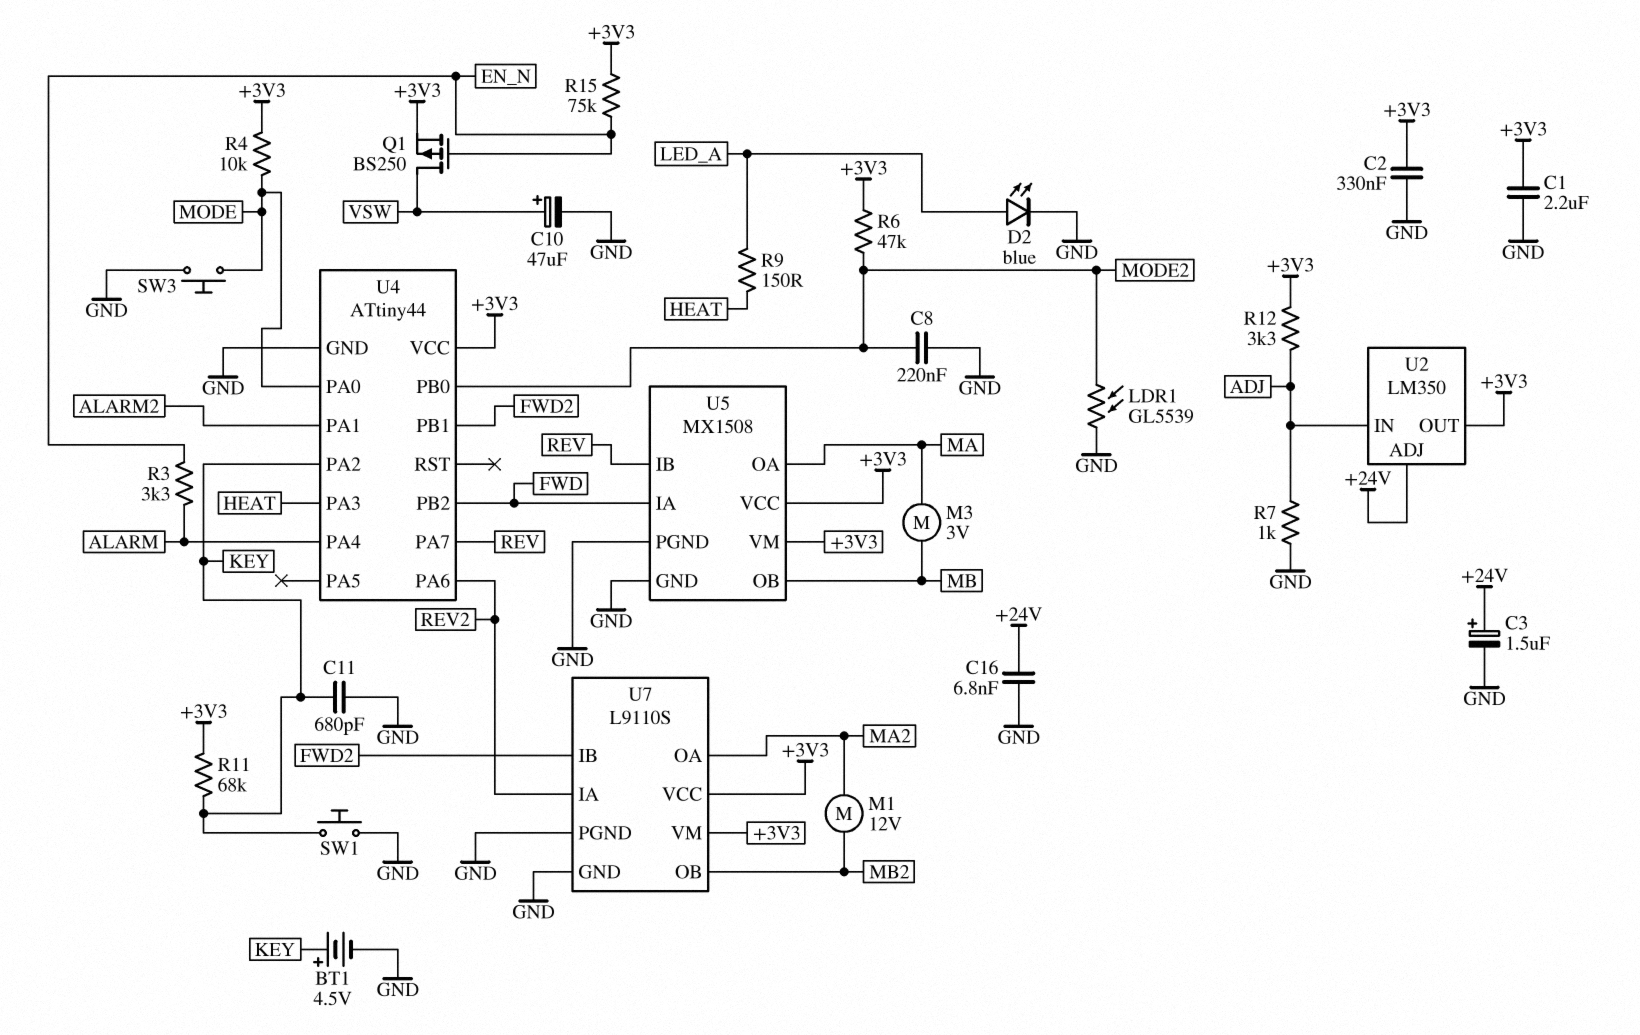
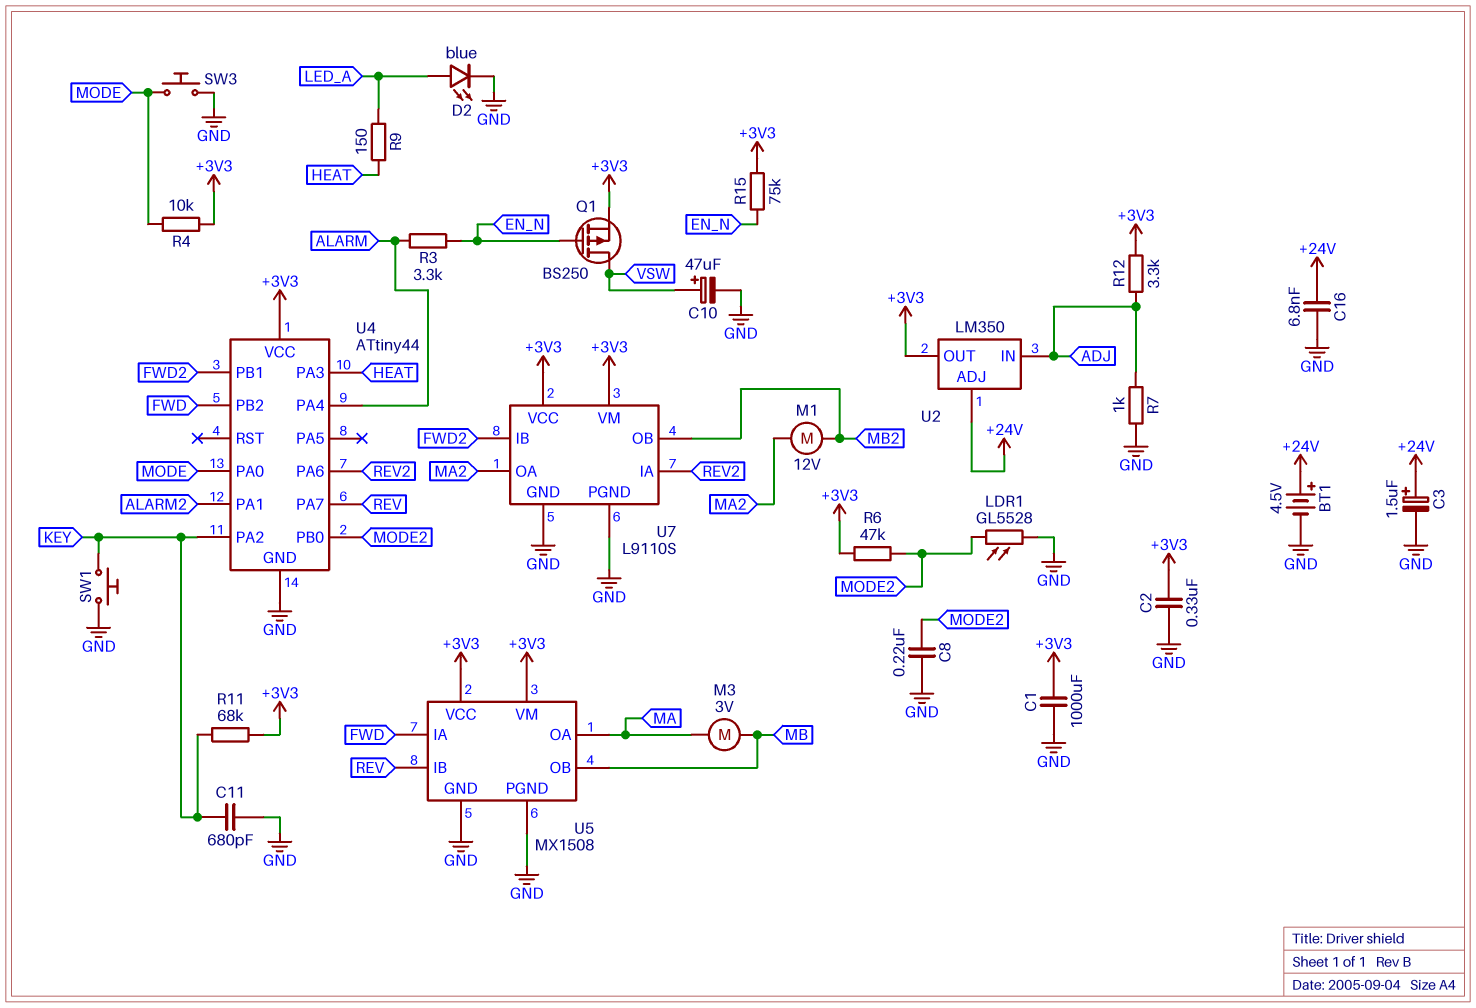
BT1: 4.5V (plus KEY, minus GND) -> 4.5V (plus +24V, minus GND)
C1: 2.2uF (+3V3, GND) -> 1000uF (+3V3, GND)
LDR1: GL5539 (GND, MODE2) -> GL5528 (GND, MODE2)

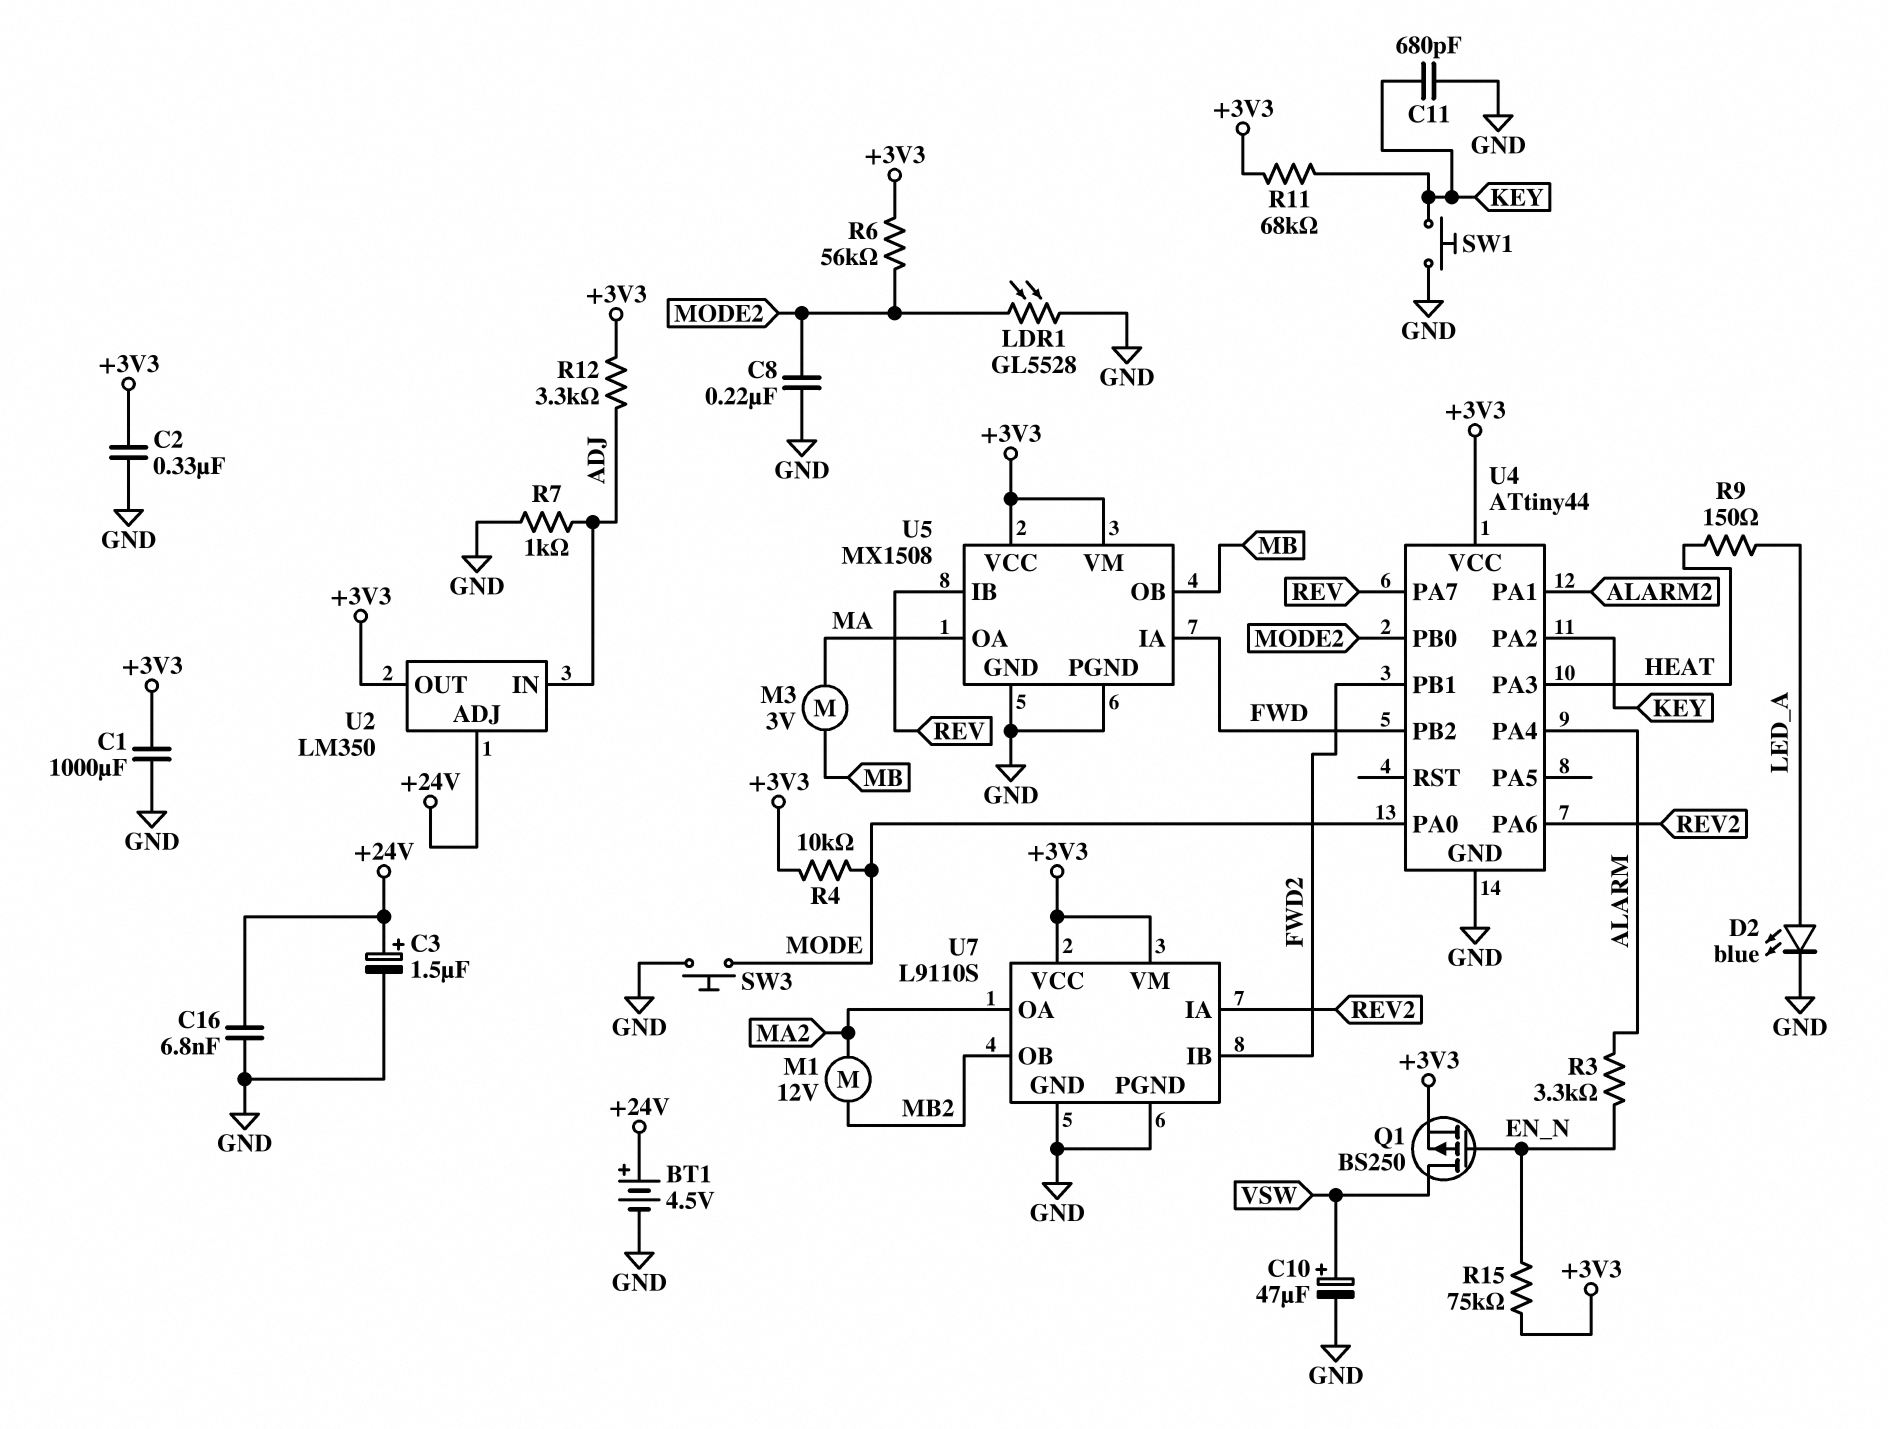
R6: 47k (+3V3, MODE2) -> 56k (+3V3, MODE2)

